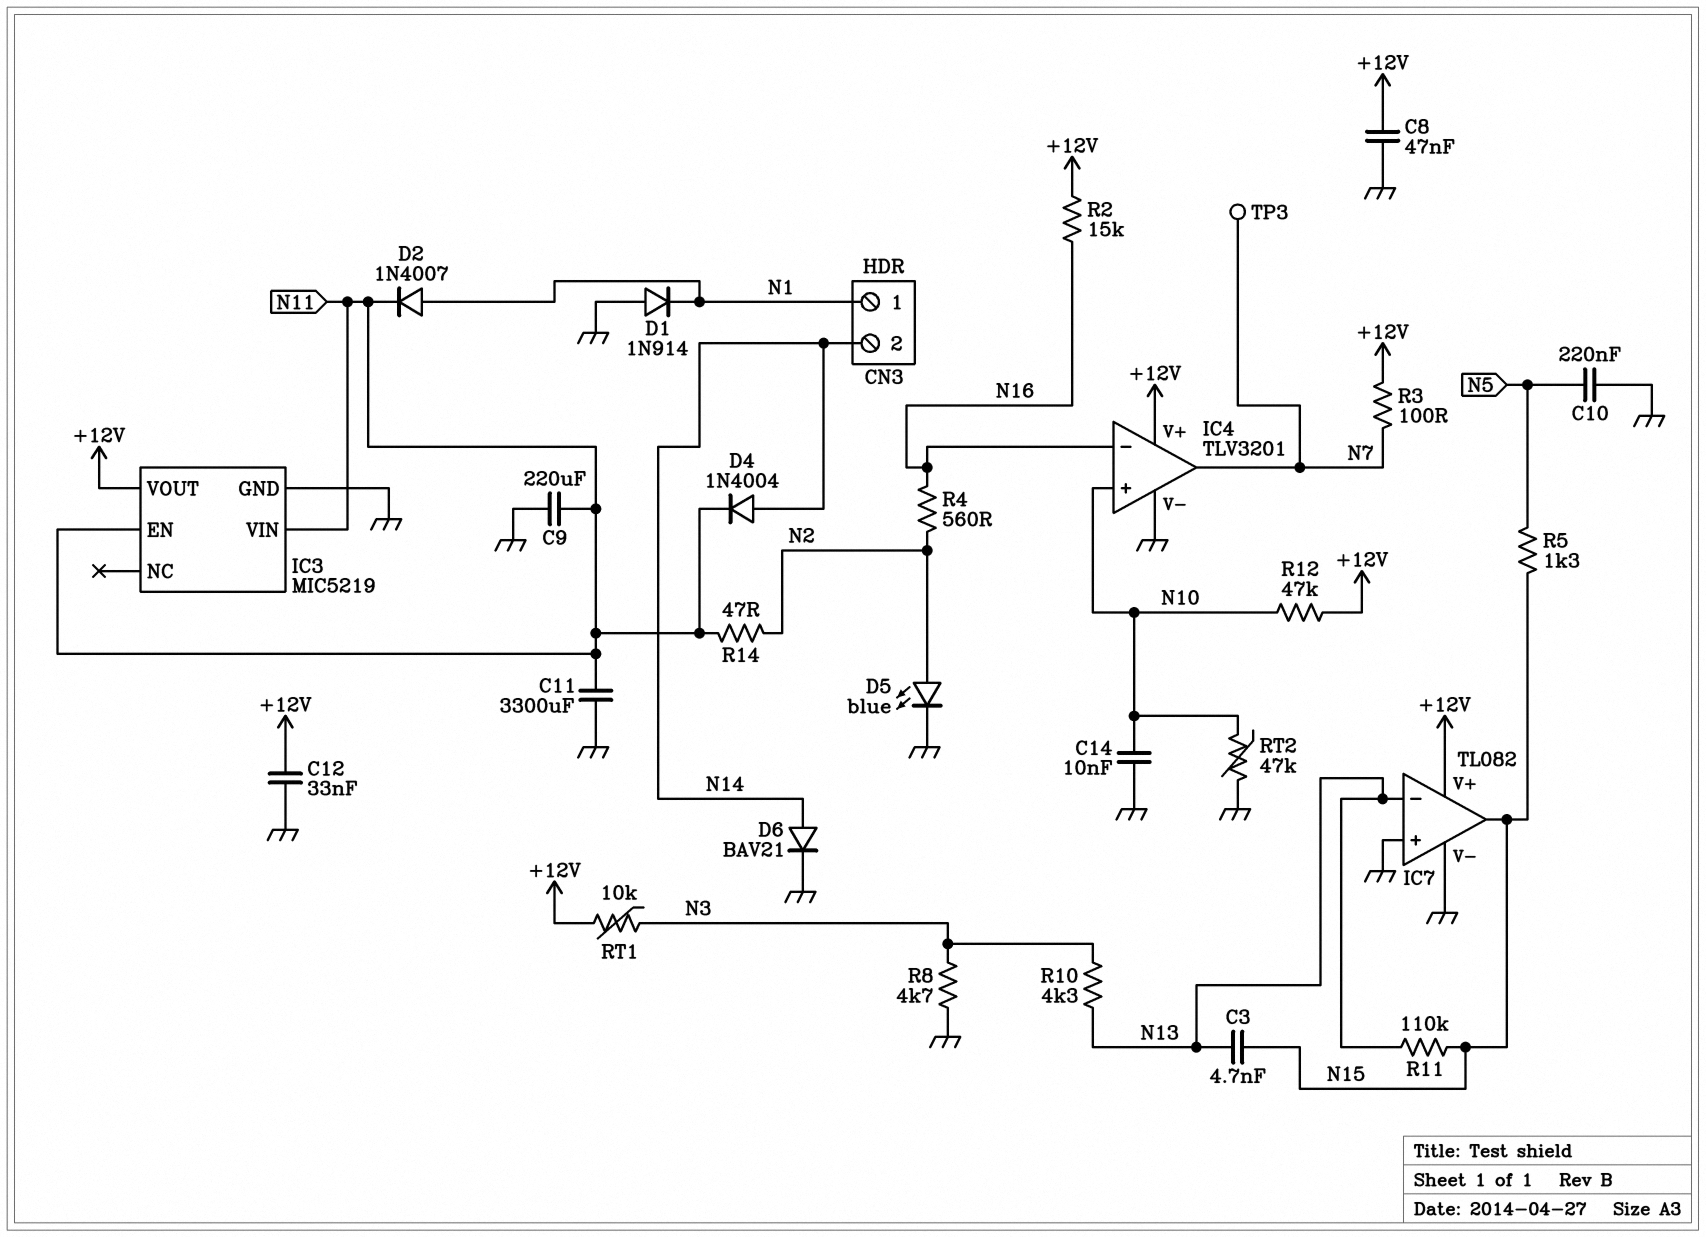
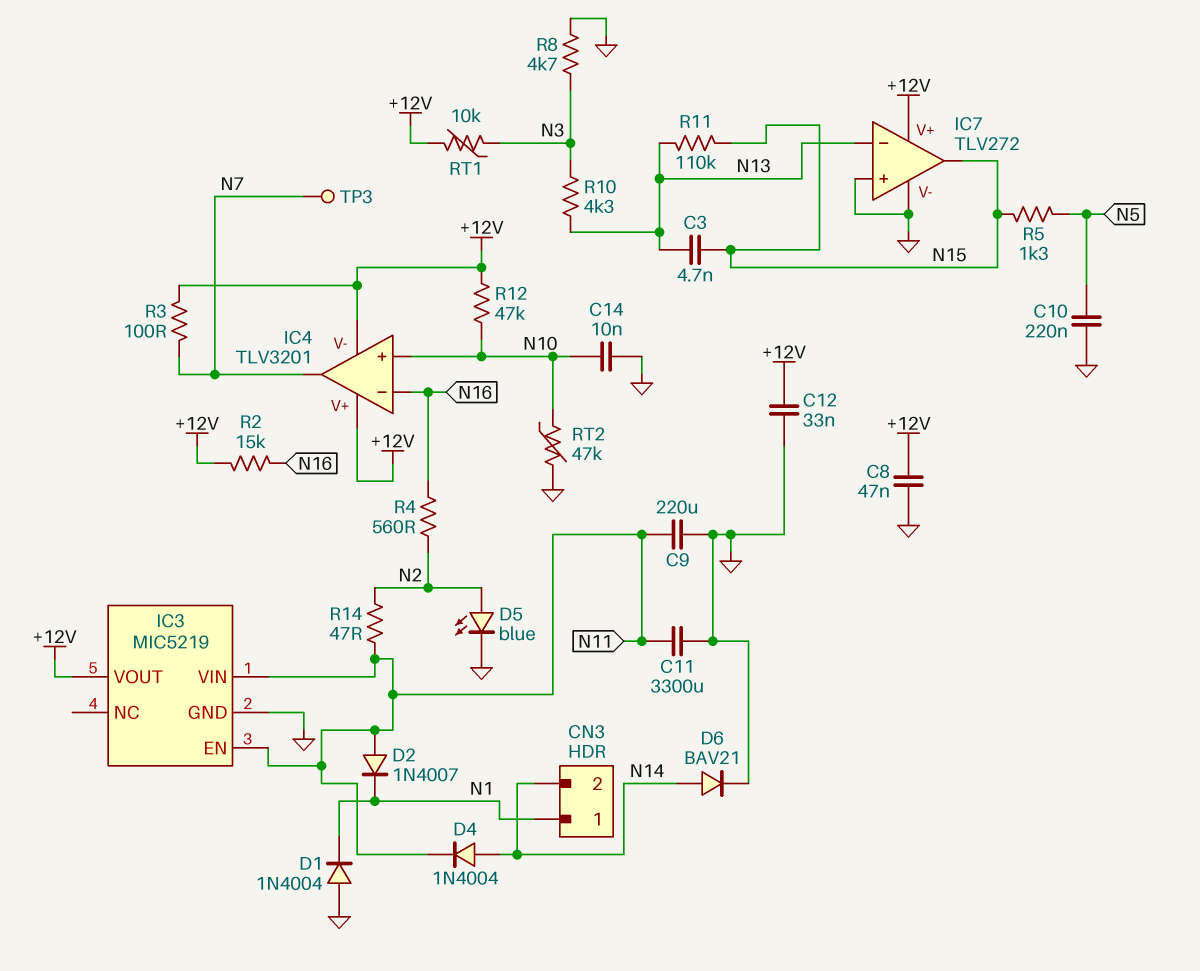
D1: diode 1N914 (A GND, K N1) -> diode 1N4004 (A GND, K N1)
D2: diode 1N4007 (A N1, K N11) -> diode 1N4007 (A N11, K N1)
IC4 pin V-: GND -> +12V
IC7: TL082 -> TLV272

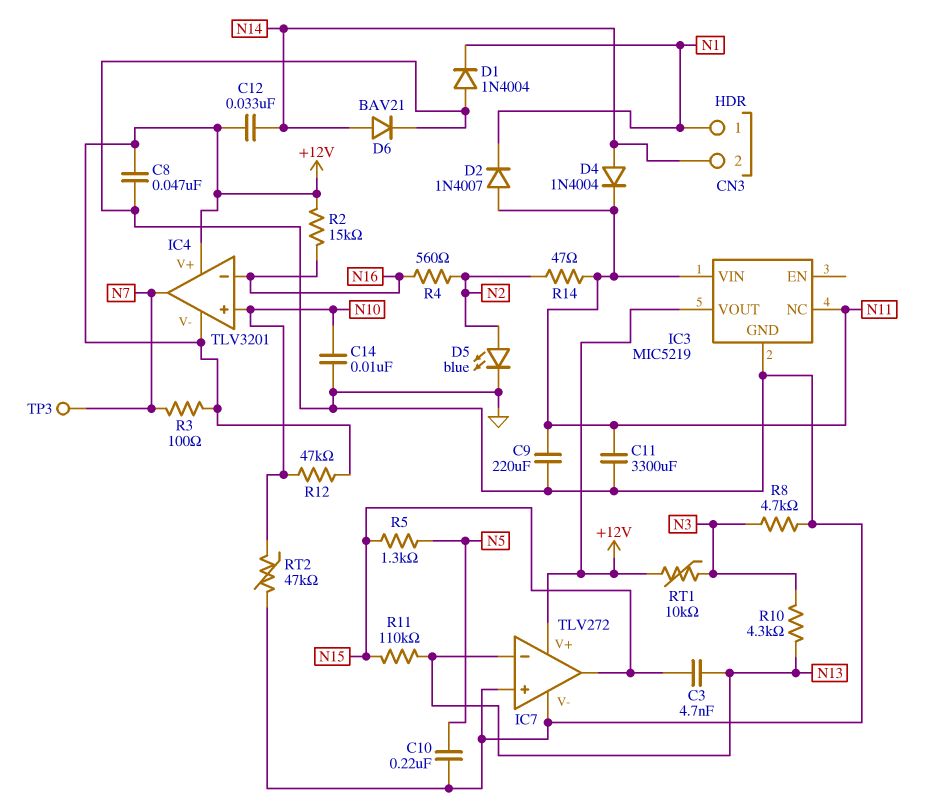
C12: 33nF (+12V, GND) -> 33nF (+12V, N14)
IC3 pin EN: N11 -> none
IC3 pin NC: none -> N11

